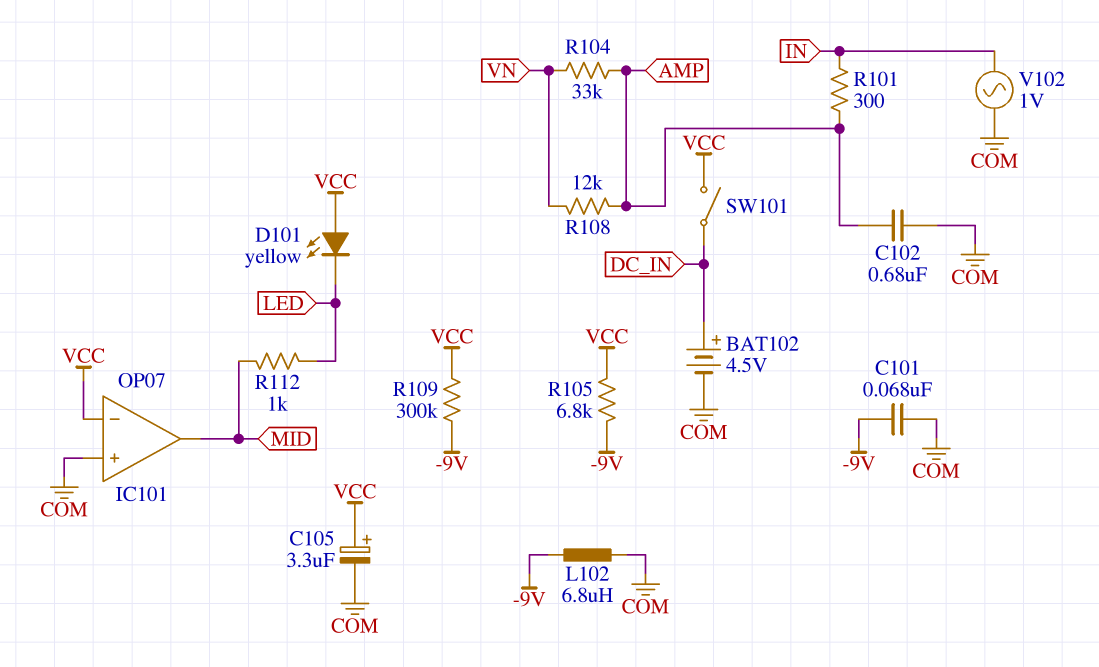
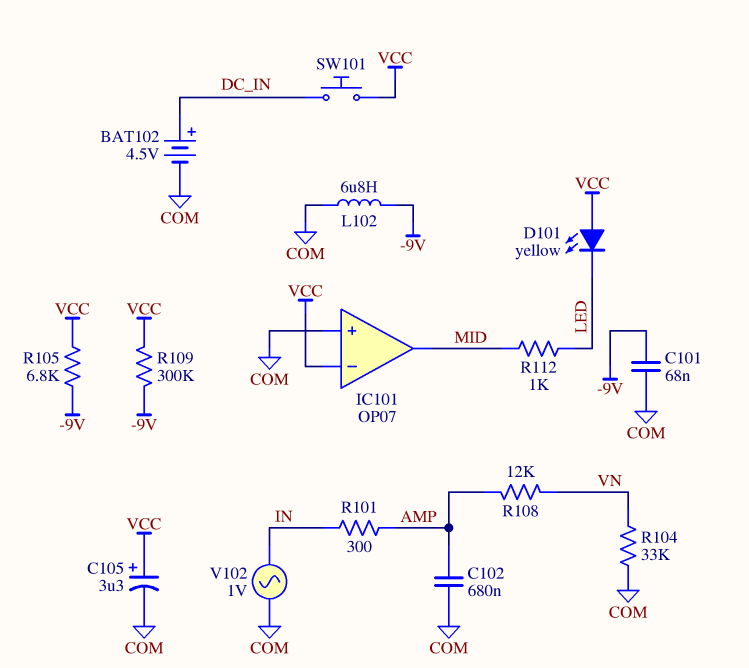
R104: 33k (AMP, VN) -> 33k (COM, VN)
SW101: switch (DC_IN, VCC) -> button (DC_IN, VCC)

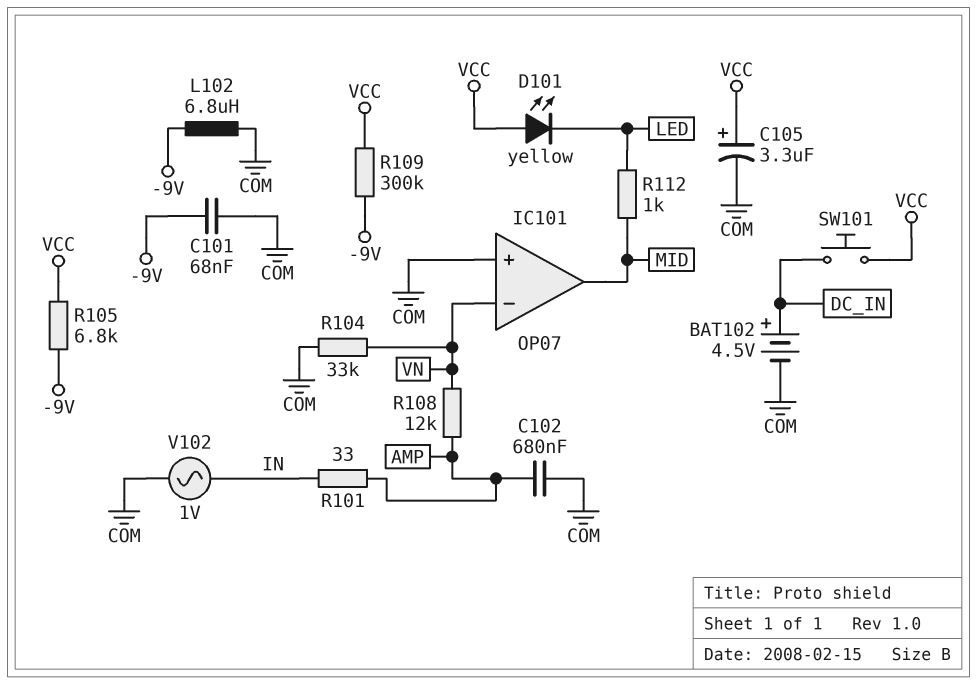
IC101 pin in-: VCC -> VN
R101: 300 (AMP, IN) -> 33 (AMP, IN)

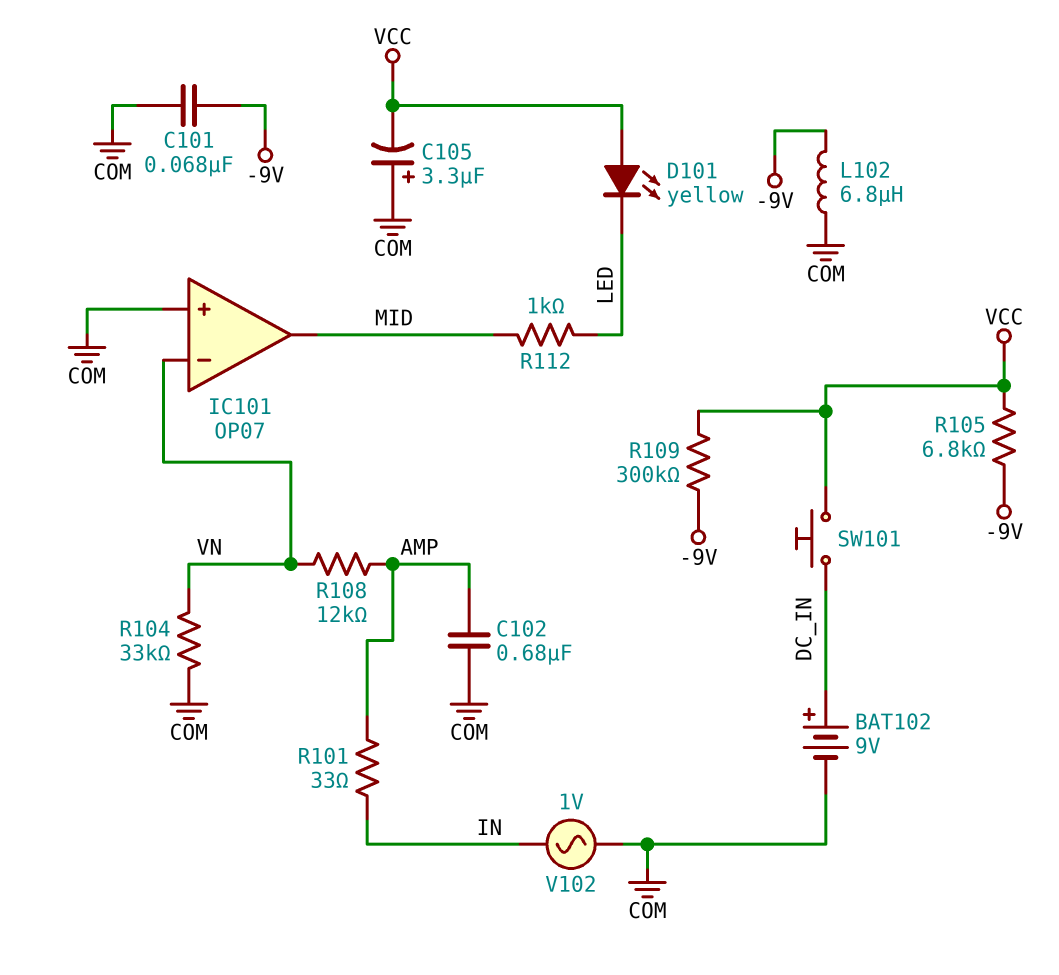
BAT102: 4.5V (plus DC_IN, minus COM) -> 9V (plus DC_IN, minus COM)
C105: 3.3uF (plus VCC, minus COM) -> 3.3uF (plus COM, minus VCC)

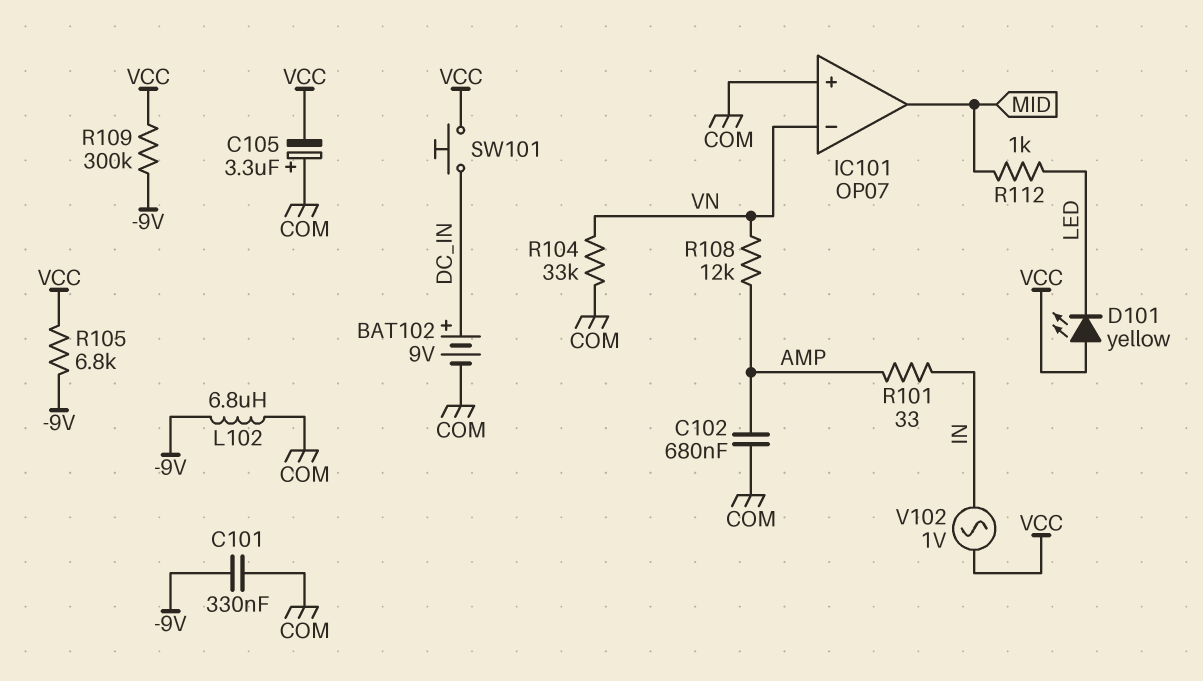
C101: 68nF (-9V, COM) -> 330nF (-9V, COM)
V102: AC 1V (COM, IN) -> AC 1V (IN, VCC)

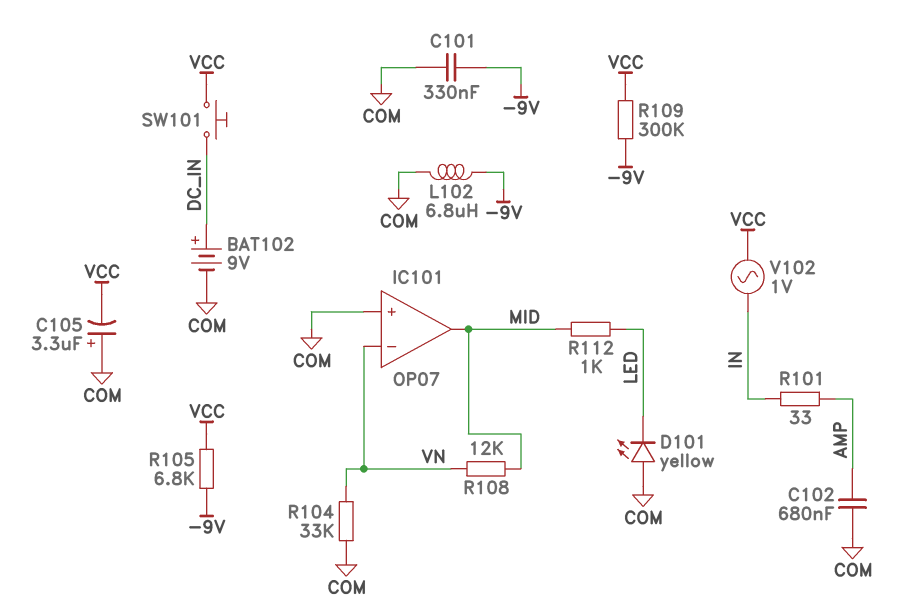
D101: LED yellow (A VCC, K LED) -> LED yellow (A COM, K LED)
R108: 12k (AMP, VN) -> 12k (MID, VN)

